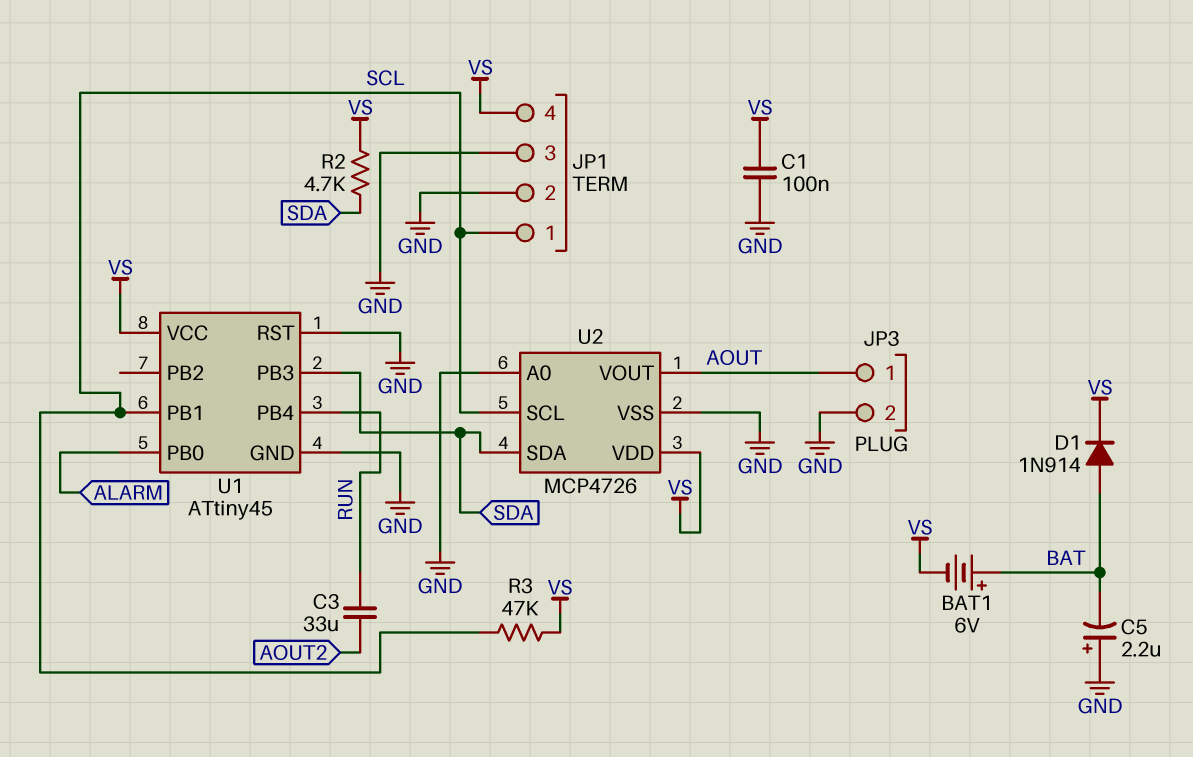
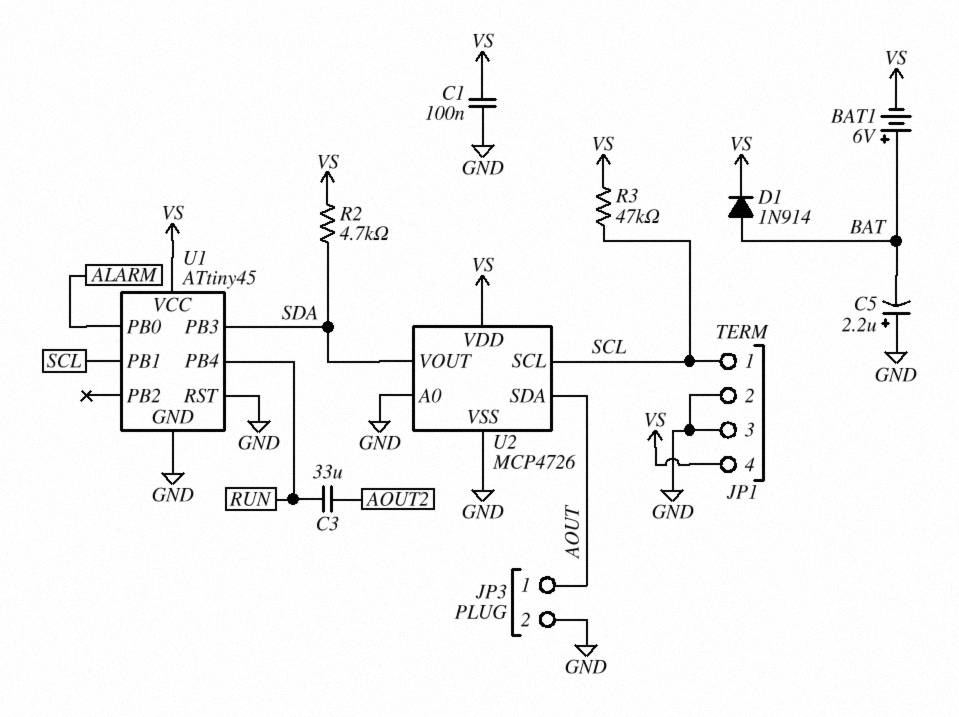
U2 pin SDA: SDA -> AOUT
U2 pin VOUT: AOUT -> SDA

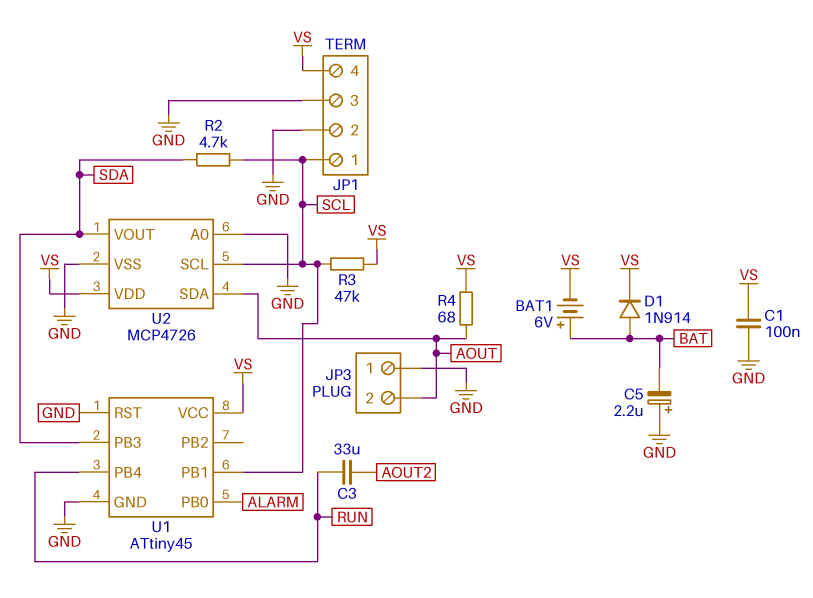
JP3 pin 1: AOUT -> GND
JP3 pin 2: GND -> AOUT
R2: 4.7k (SDA, VS) -> 4.7k (SCL, SDA)
R4: none -> 68 (AOUT, VS)

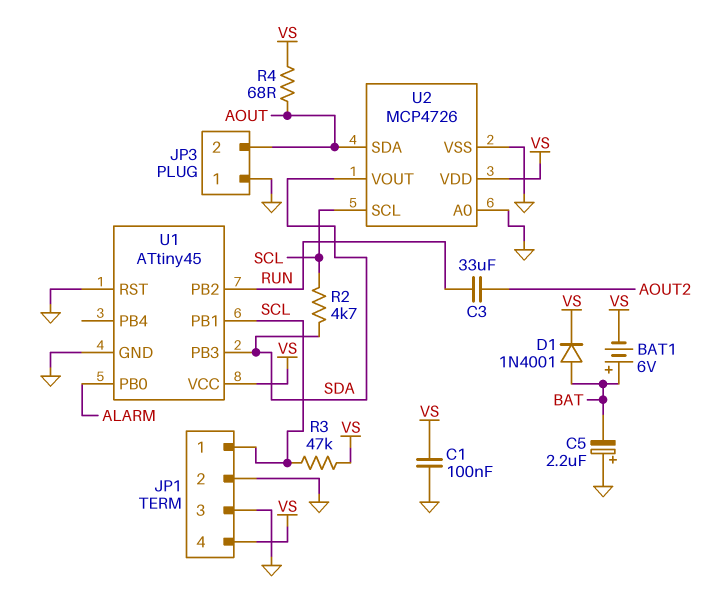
D1: diode 1N914 (A BAT, K VS) -> diode 1N4001 (A BAT, K VS)
U1 pin PB2: none -> RUN
U1 pin PB4: RUN -> none

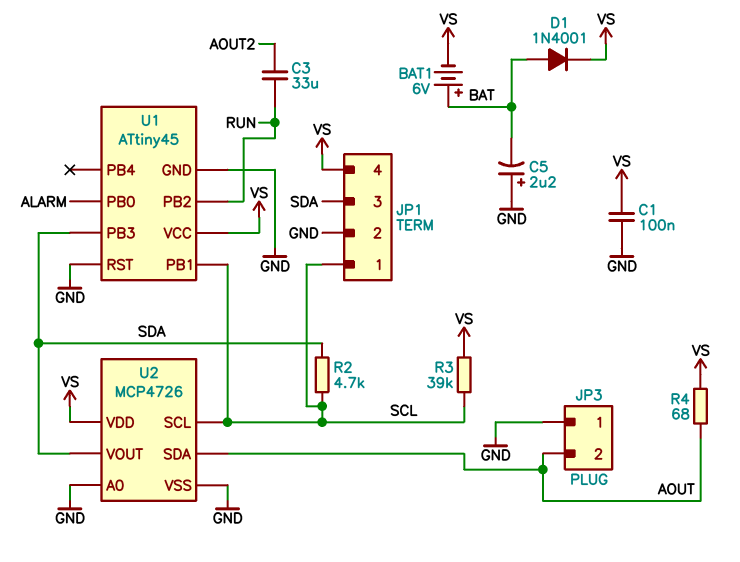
JP1 pin 3: GND -> SDA
R3: 47k (SCL, VS) -> 39k (SCL, VS)

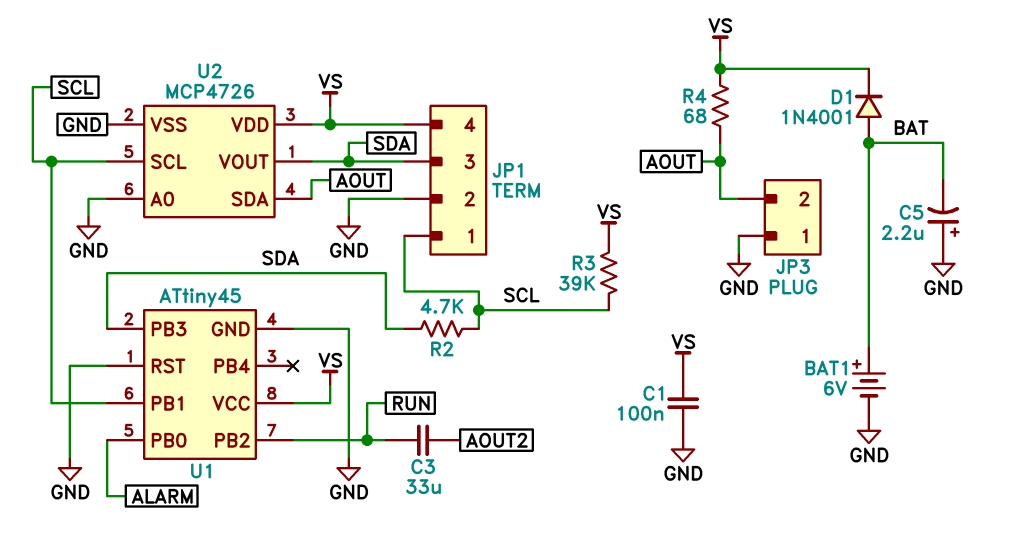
BAT1: 6V (plus BAT, minus VS) -> 6V (plus BAT, minus GND)

